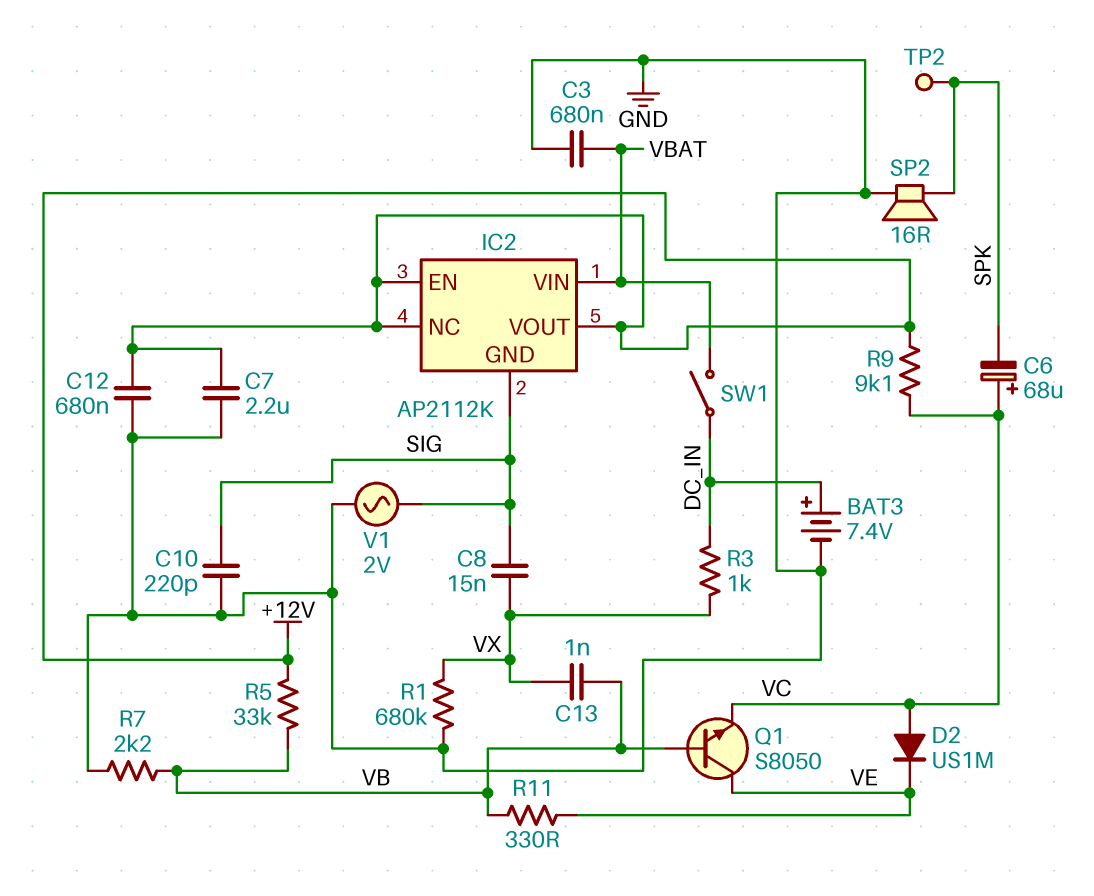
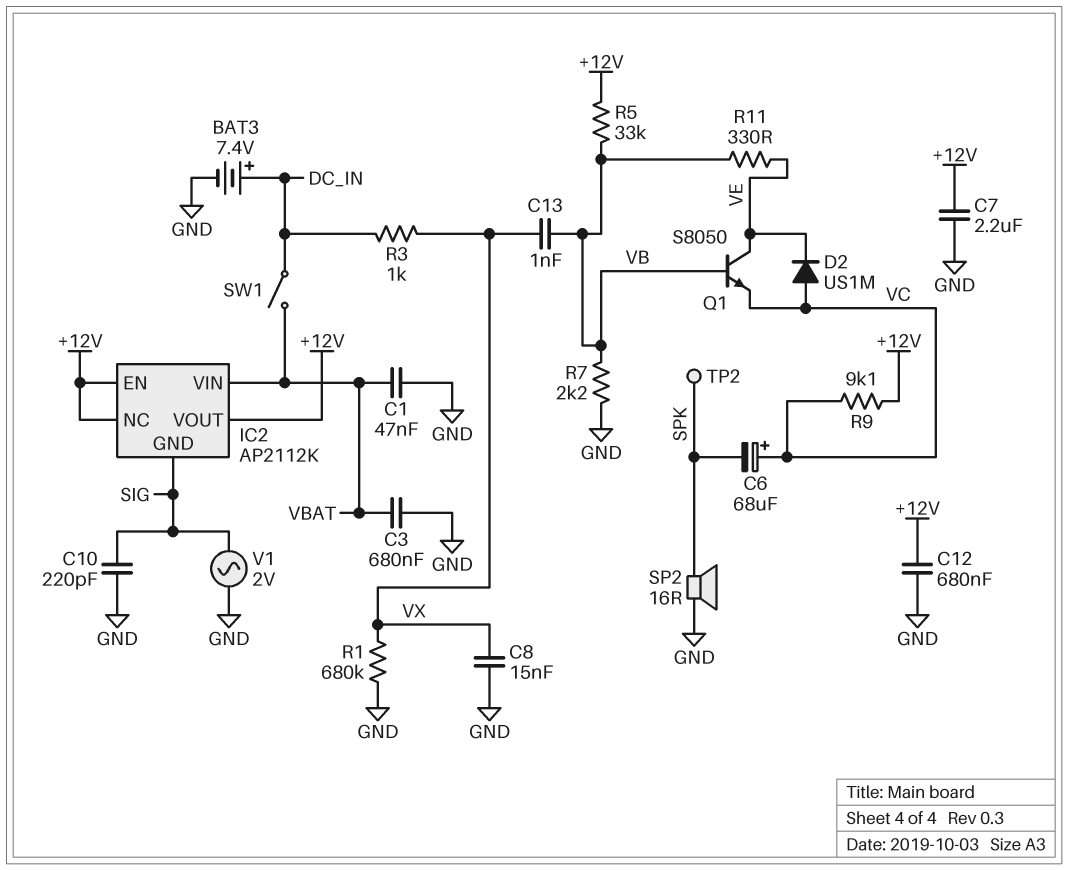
C1: none -> 47nF (GND, VBAT)
C8: 15nF (SIG, VX) -> 15nF (GND, VX)

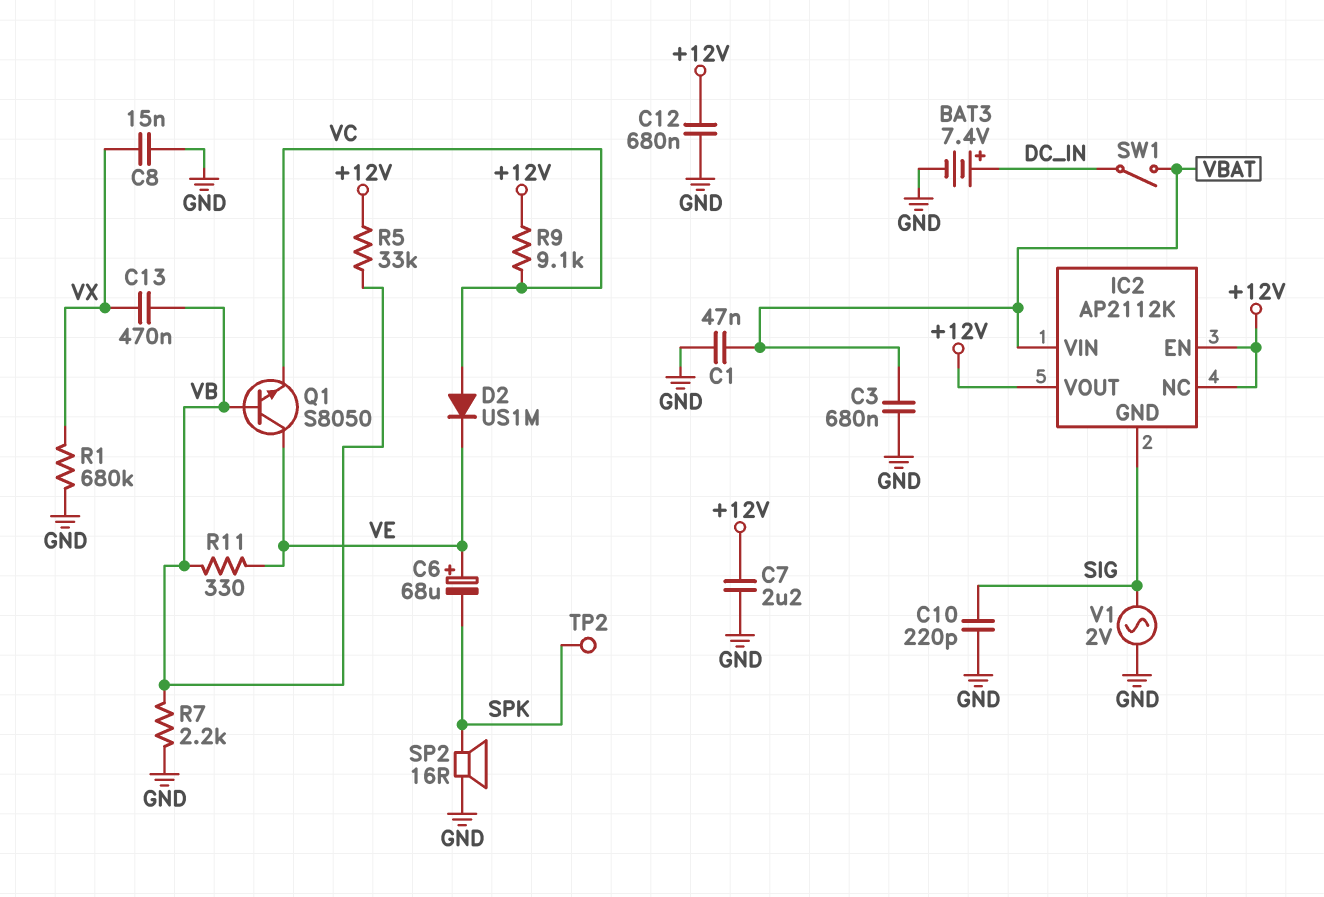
C6: 68uF (plus VC, minus SPK) -> 68uF (plus VE, minus SPK)
C13: 1nF (VB, VX) -> 470nF (VB, VX)
R3: 1k (DC_IN, VX) -> none

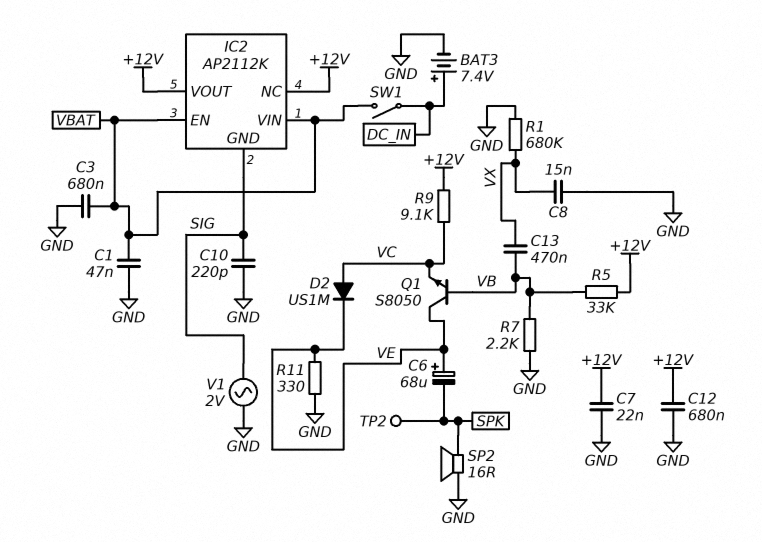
C7: 2.2uF (+12V, GND) -> 22nF (+12V, GND)
IC2 pin EN: +12V -> VBAT
R11: 330 (VB, VE) -> 330 (GND, VE)

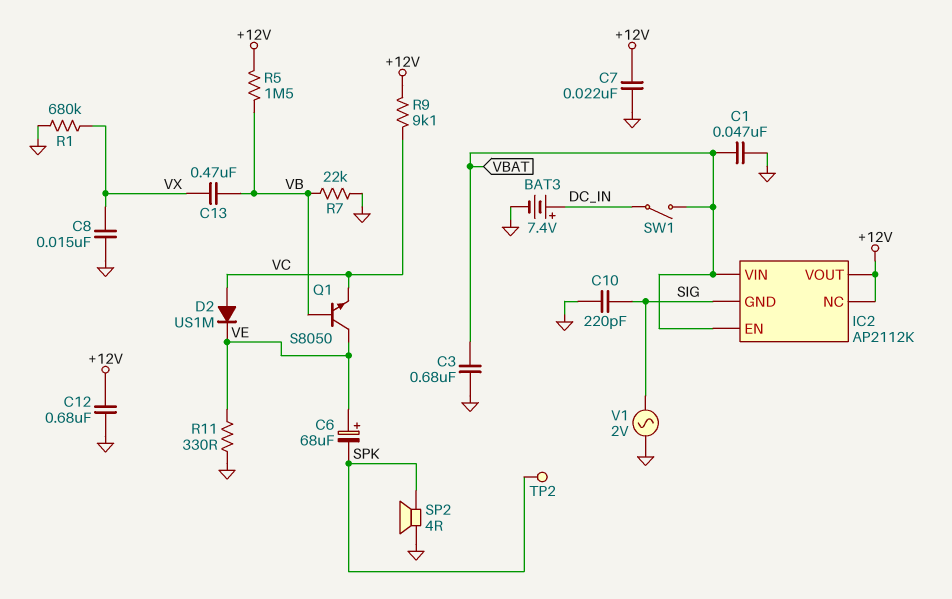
R5: 33k (+12V, VB) -> 1.5M (+12V, VB)
R7: 2.2k (GND, VB) -> 22k (GND, VB)
SP2: speaker 16R (GND, SPK) -> speaker 4R (GND, SPK)

